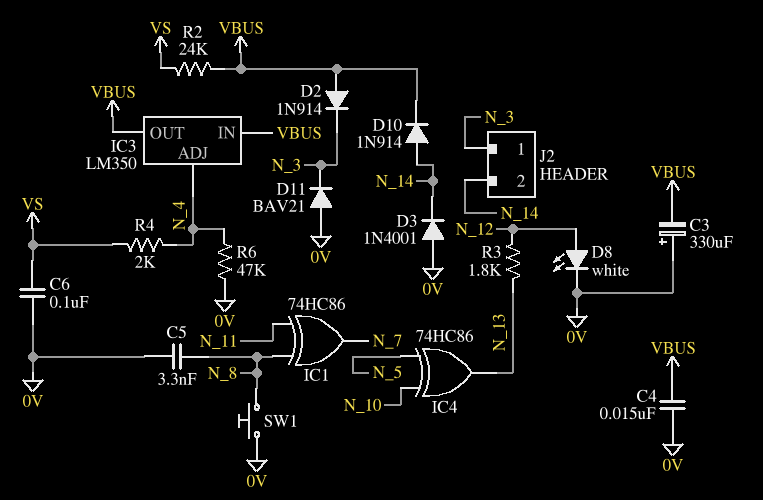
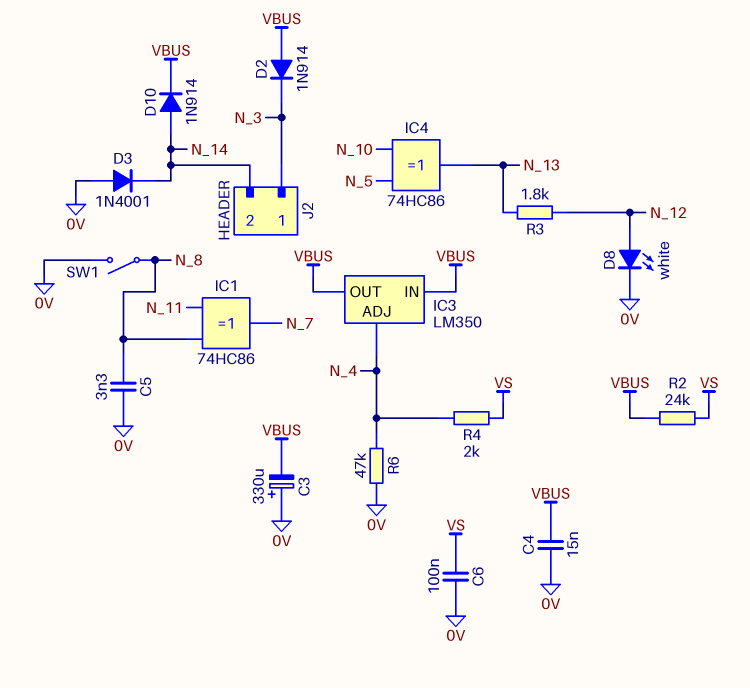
D11: diode BAV21 (A 0V, K N_3) -> none
SW1: button (0V, N_8) -> switch (0V, N_8)

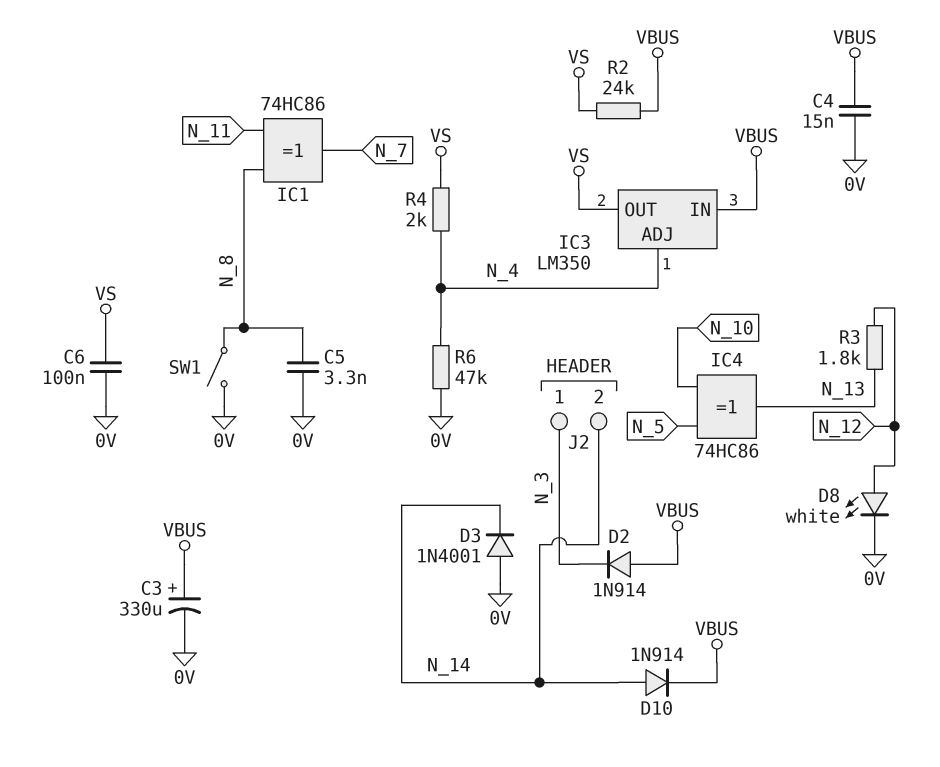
C3: 330uF (plus 0V, minus VBUS) -> 330uF (plus VBUS, minus 0V)
IC3 pin OUT: VBUS -> VS

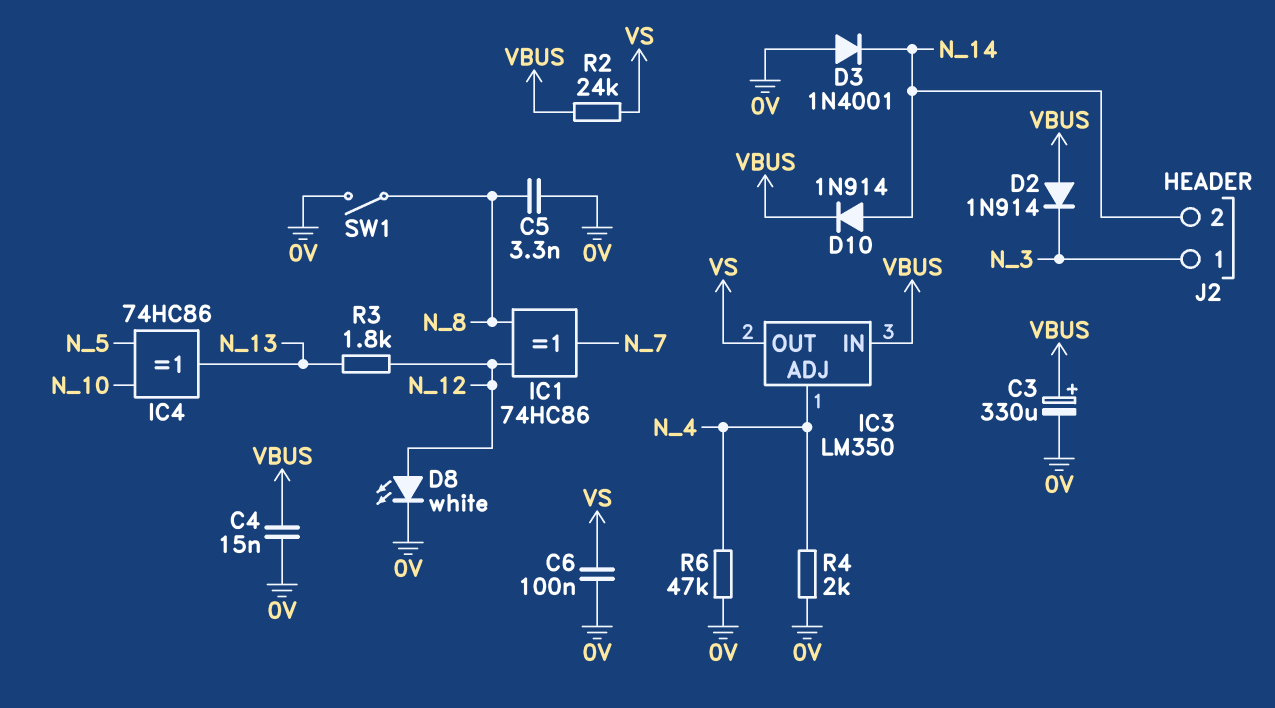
IC1: XOR 74HC86 (in N_8, in N_11, out N_7) -> XOR 74HC86 (in N_8, in N_12, out N_7)
R4: 2k (N_4, VS) -> 2k (0V, N_4)

